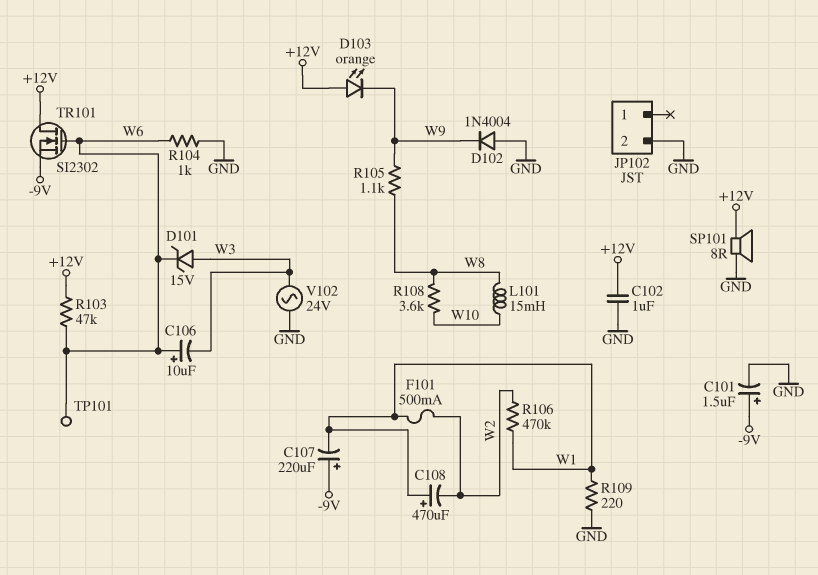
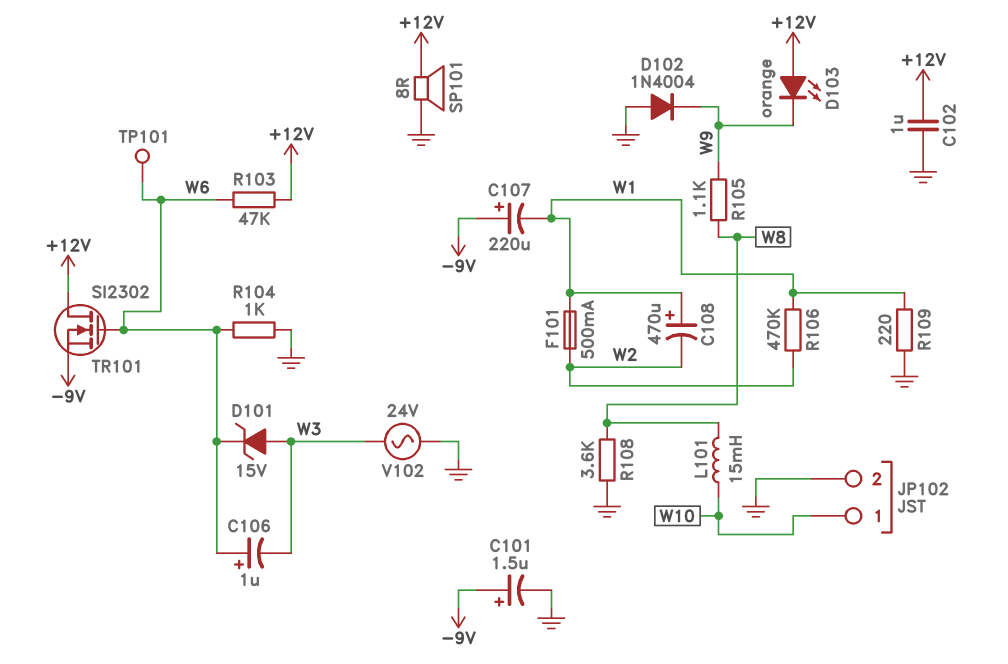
C106: 10uF (plus W6, minus W3) -> 1uF (plus W6, minus W3)
JP102 pin 1: none -> W10
R108: 3.6k (W8, W10) -> 3.6k (GND, W8)

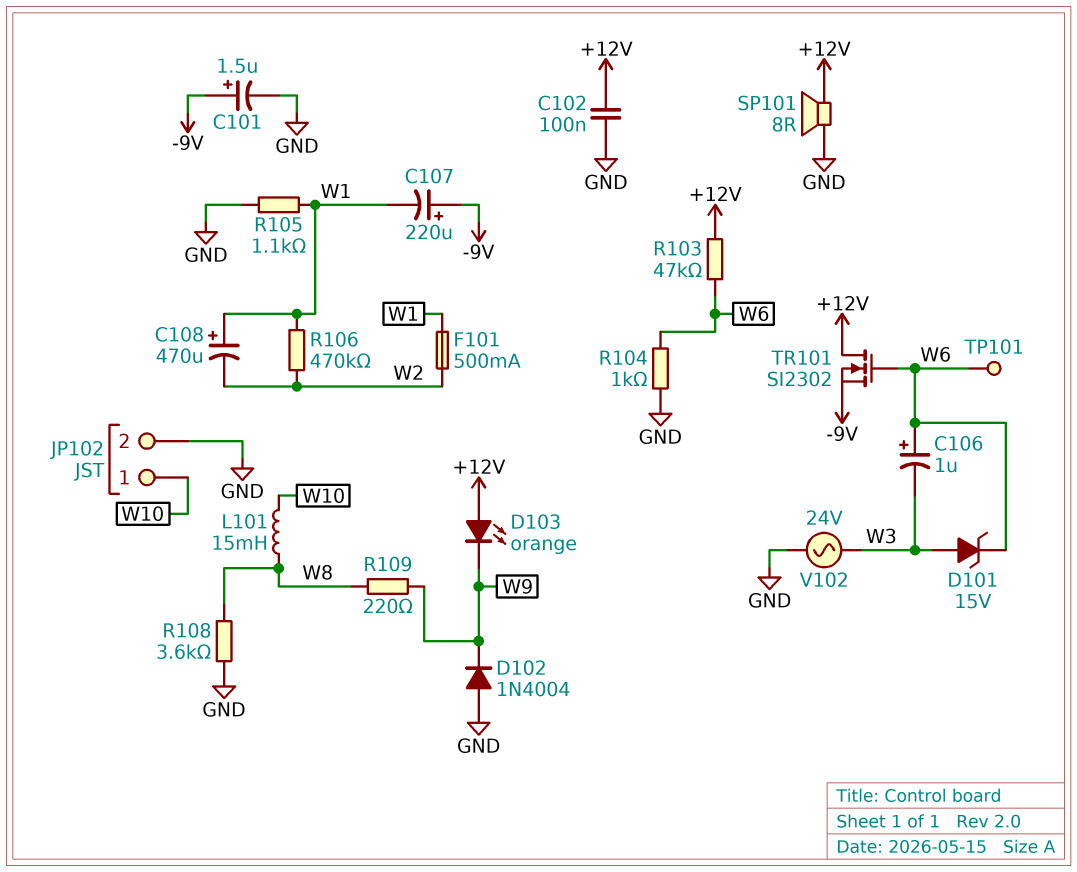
C102: 1uF (+12V, GND) -> 100nF (+12V, GND)
R105: 1.1k (W8, W9) -> 1.1k (GND, W1)
R109: 220 (GND, W1) -> 220 (W8, W9)

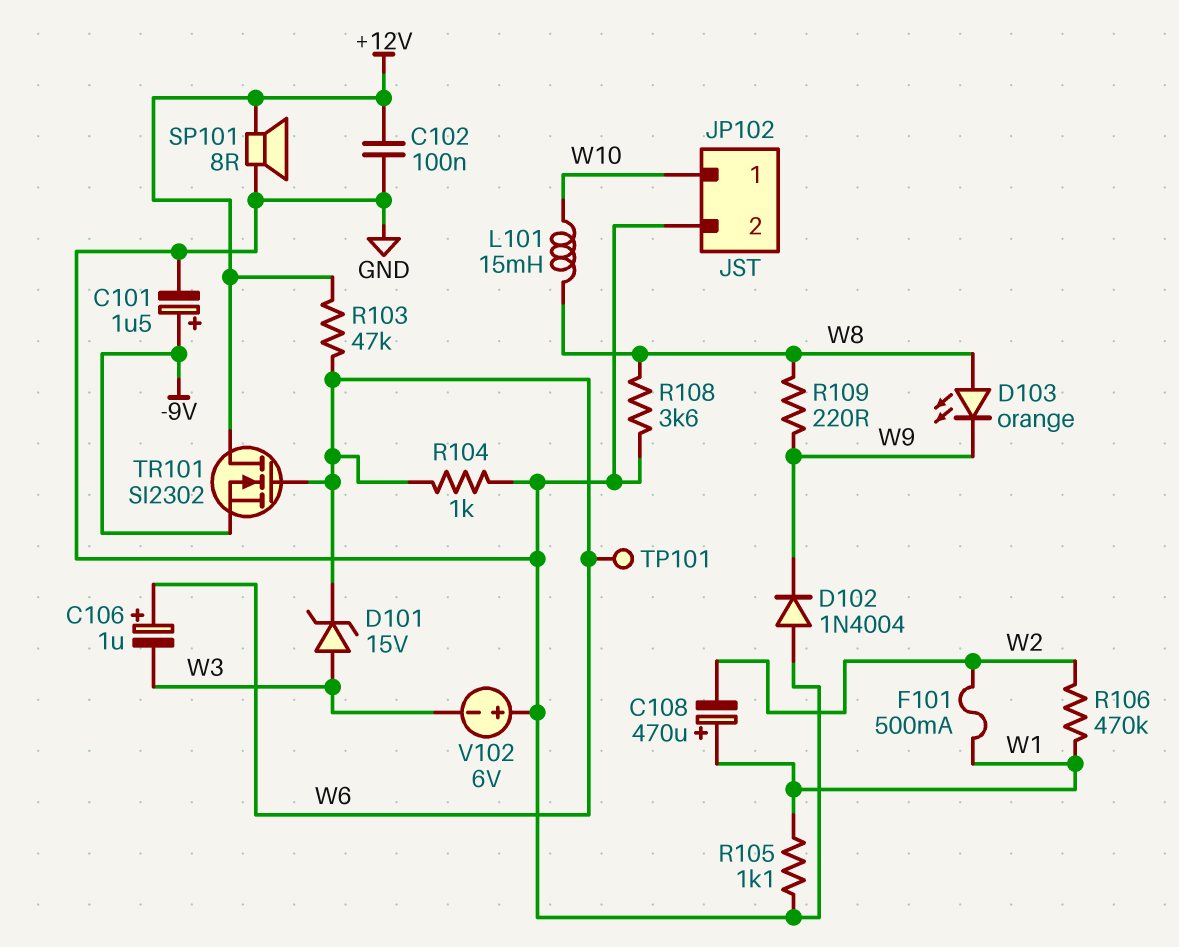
C107: 220uF (plus -9V, minus W1) -> none
D103: LED orange (A +12V, K W9) -> LED orange (A W8, K W9)
V102: AC 24V (GND, W3) -> 6V (plus GND, minus W3)

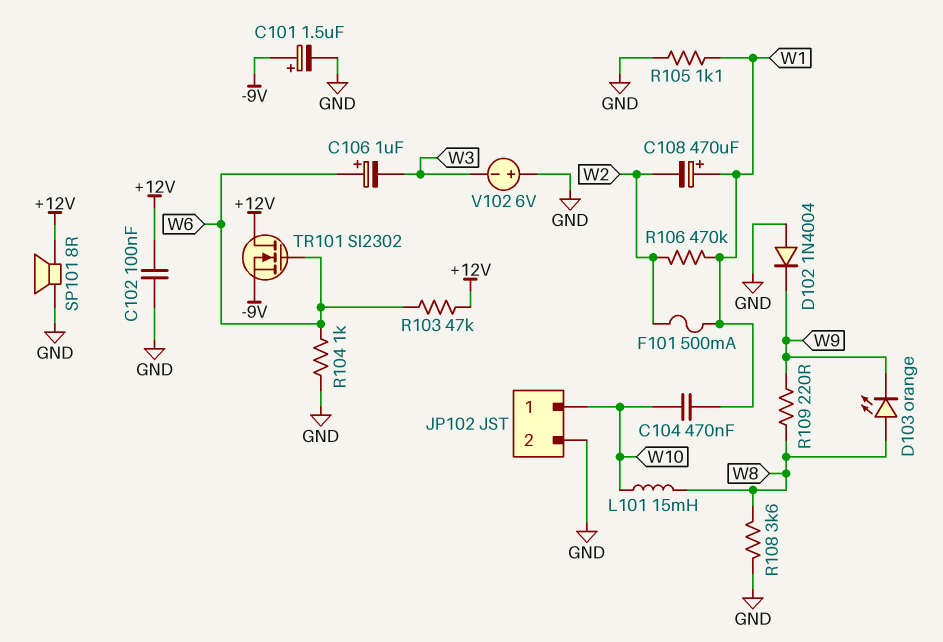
C104: none -> 470nF (W1, W10)
D101: zener 15V (A W3, K W6) -> none
TP101: test point (W6) -> none

